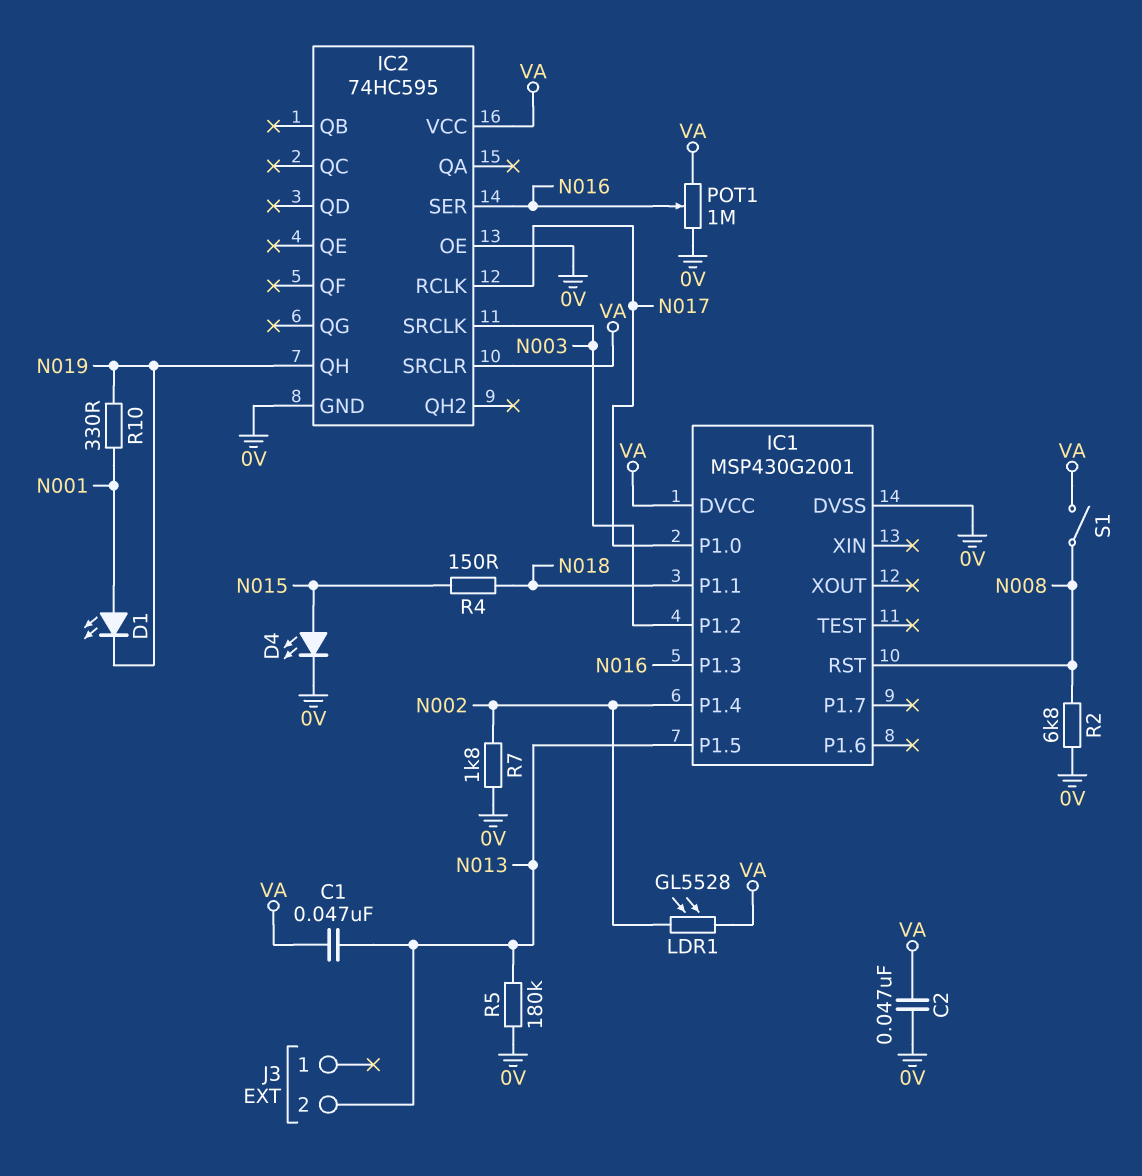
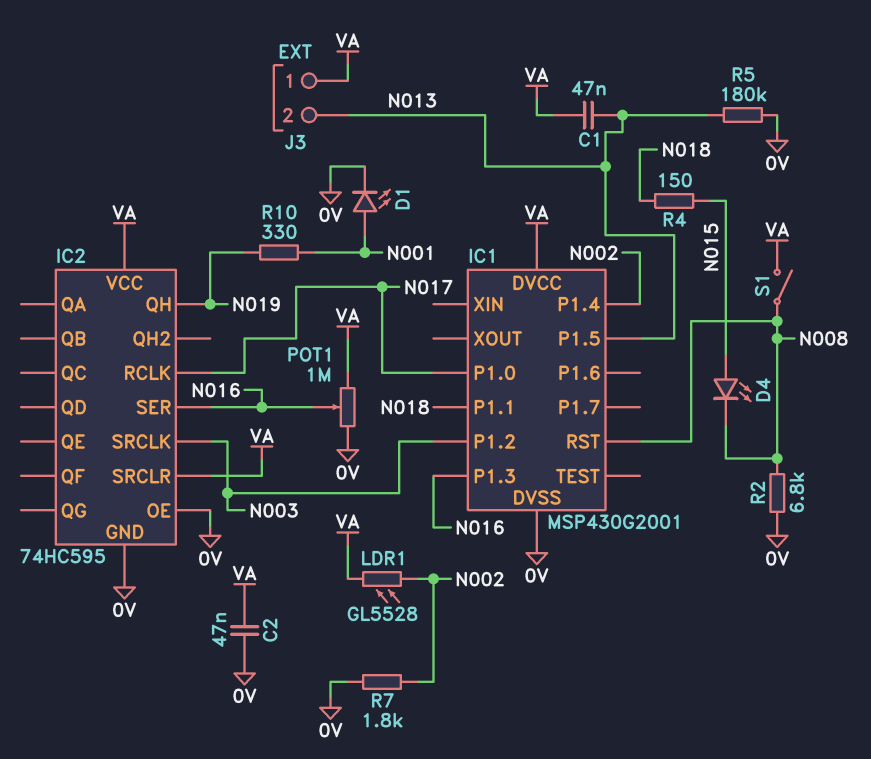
D1: LED (A N001, K N019) -> LED (A N001, K 0V)
D4: LED (A N015, K 0V) -> LED (A N015, K N008)
J3 pin 1: none -> VA

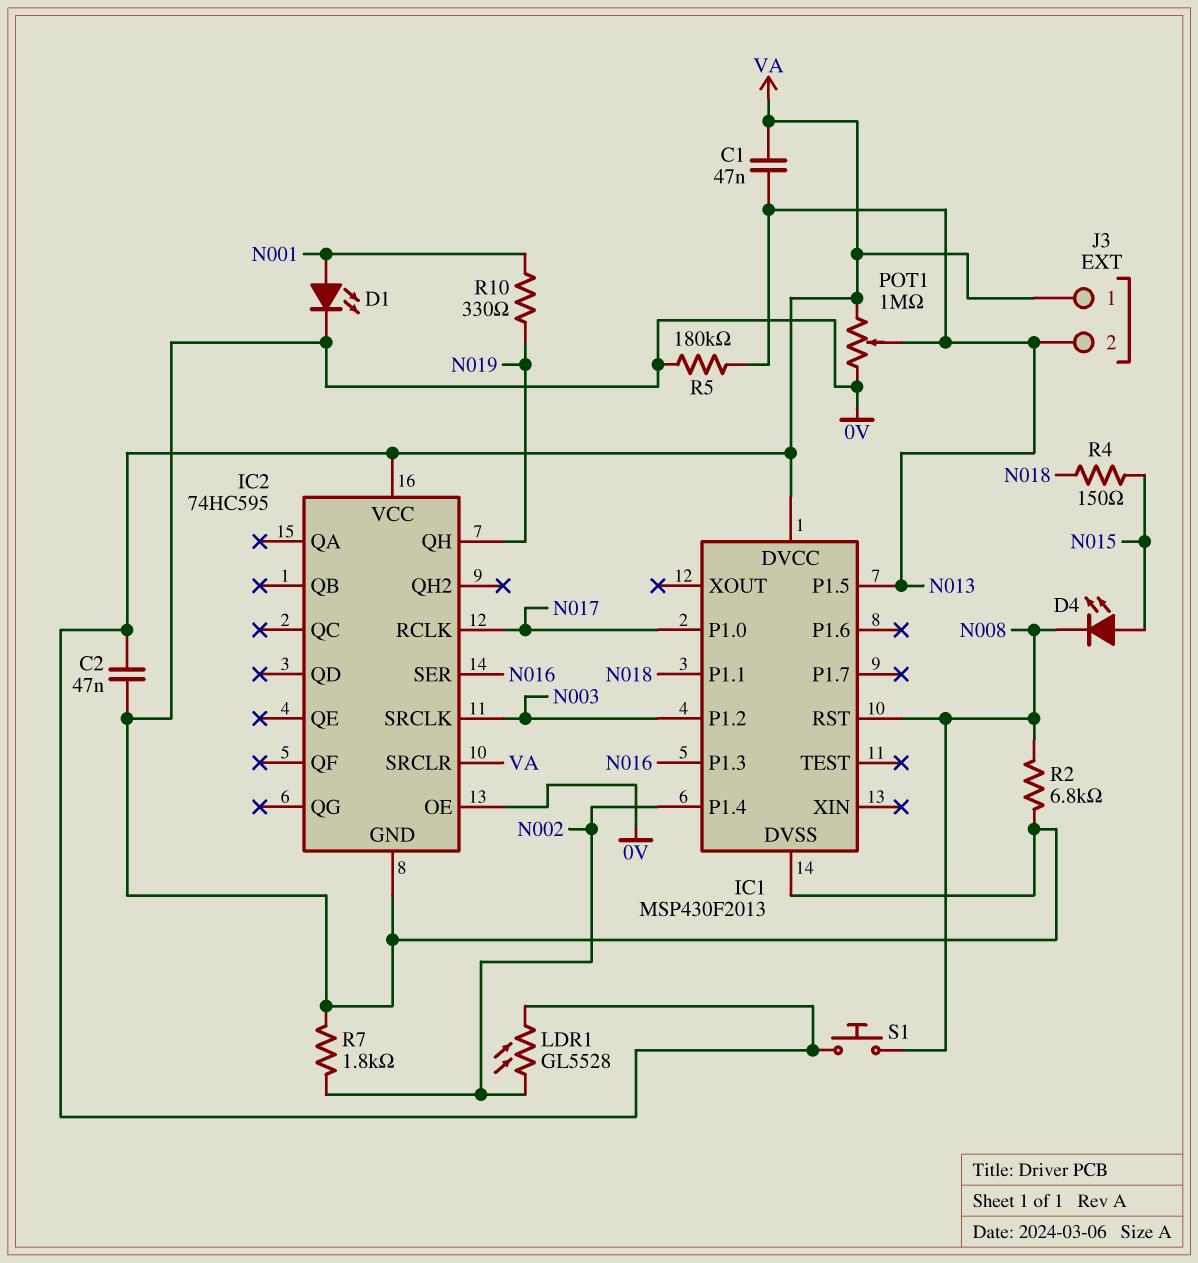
IC1: MSP430G2001 -> MSP430F2013
POT1: 1M (0V, VA, wiper N016) -> 1M (0V, VA, wiper N013)
S1: switch (N008, VA) -> button (N008, VA)

